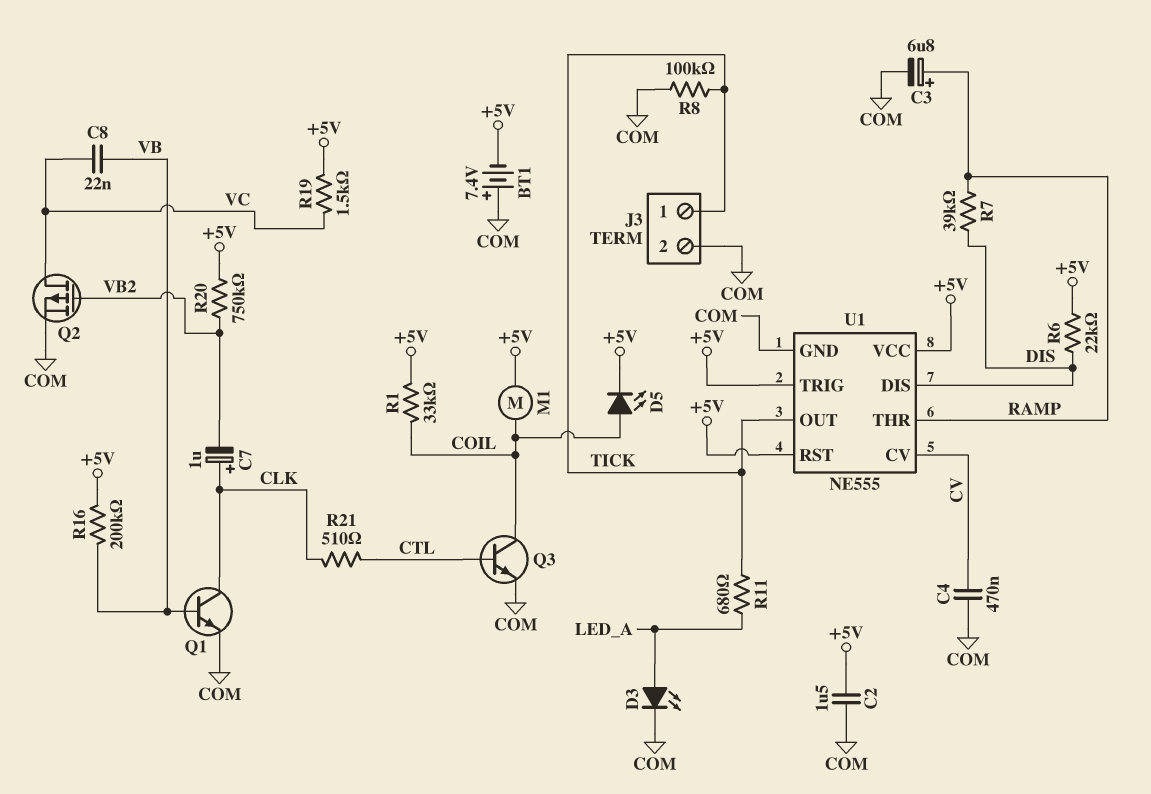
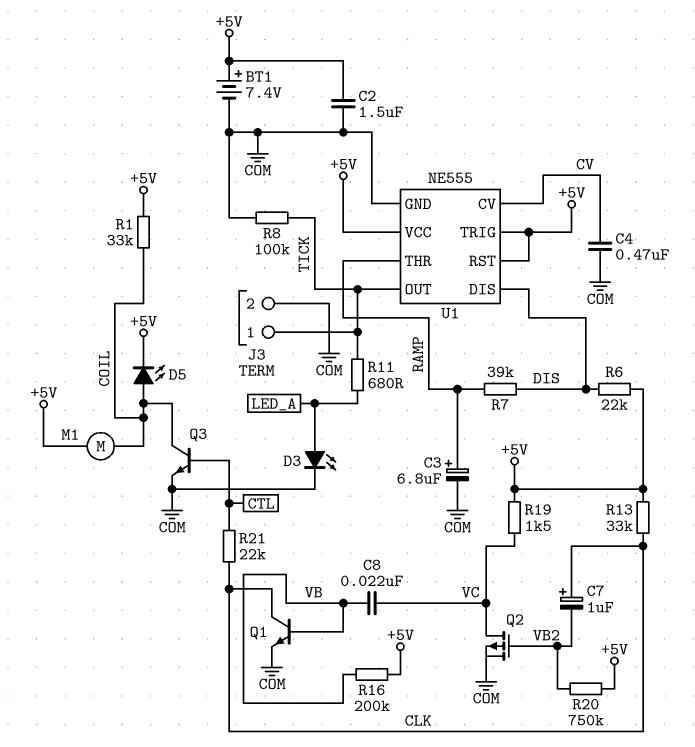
BT1: 7.4V (plus COM, minus +5V) -> 7.4V (plus +5V, minus COM)
R13: none -> 33k (+5V, CLK)
R21: 510 (CLK, CTL) -> 22k (CLK, CTL)

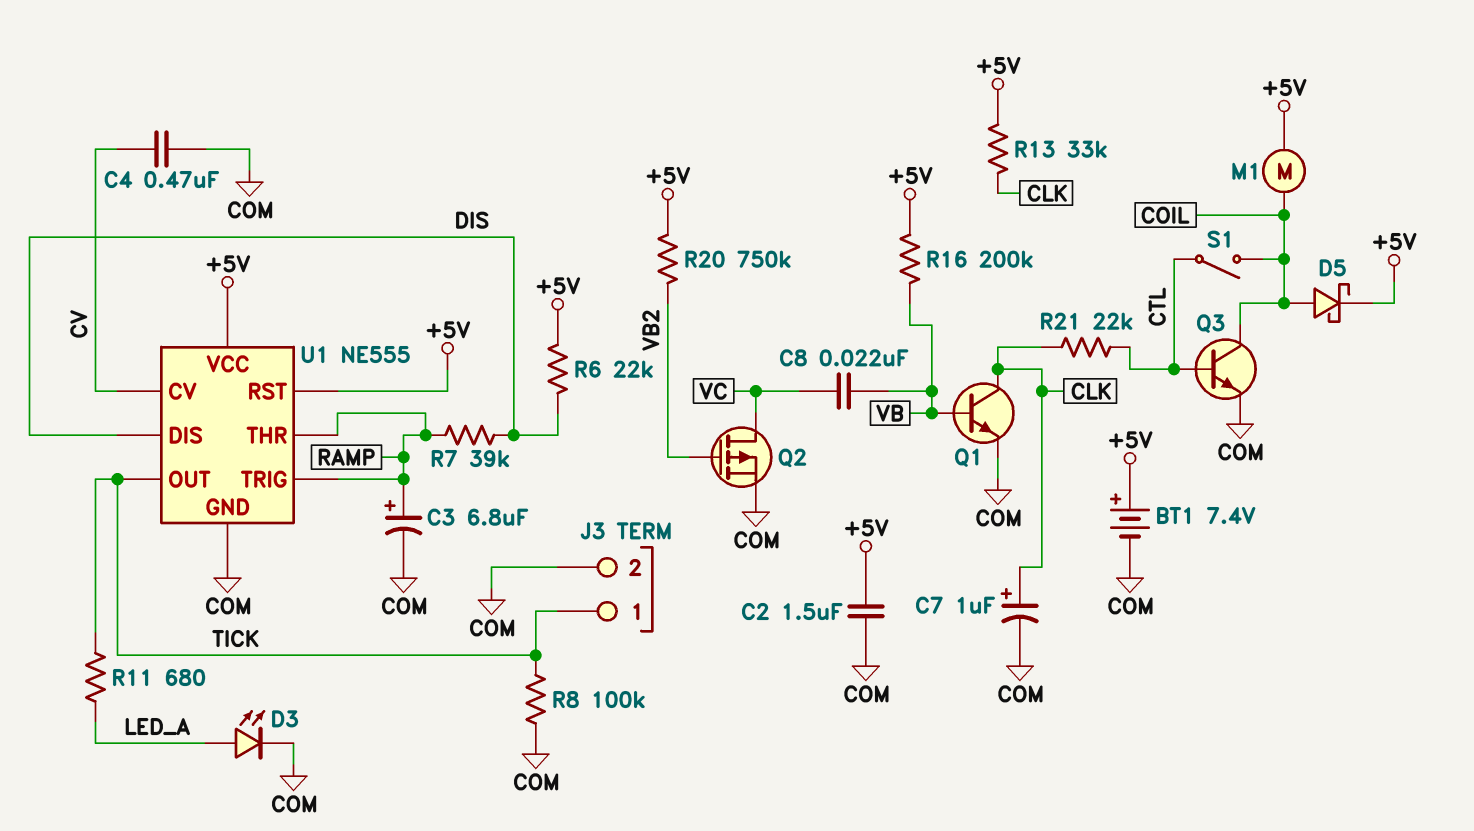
C7: 1uF (plus CLK, minus VB2) -> 1uF (plus CLK, minus COM)
D5: LED (A COIL, K +5V) -> schottky (A COIL, K +5V)
R1: 33k (+5V, COIL) -> none
R19: 1.5k (+5V, VC) -> none
S1: none -> switch (COIL, CTL)
U1 pin TRIG: +5V -> RAMP

